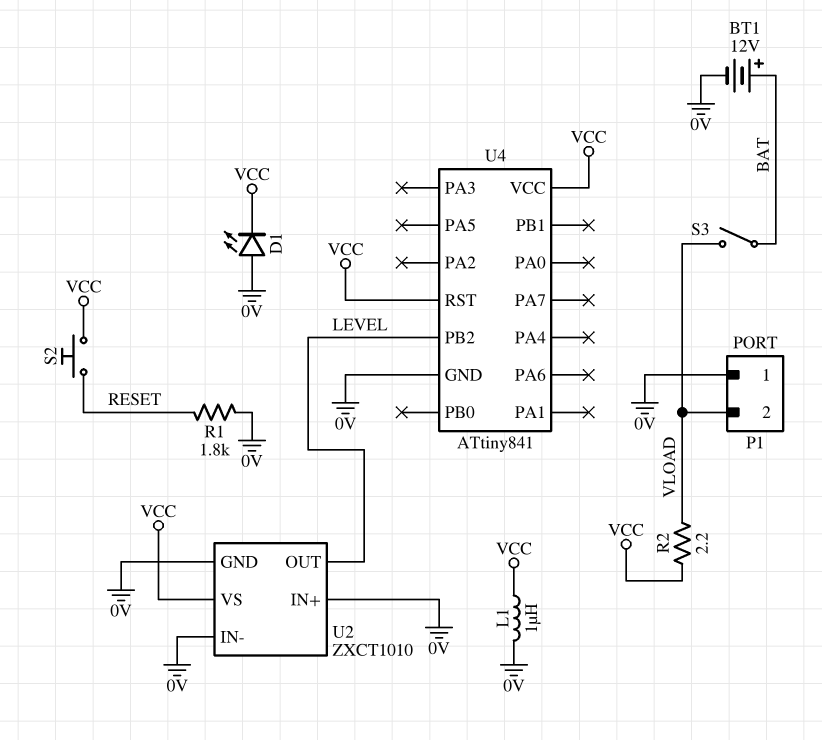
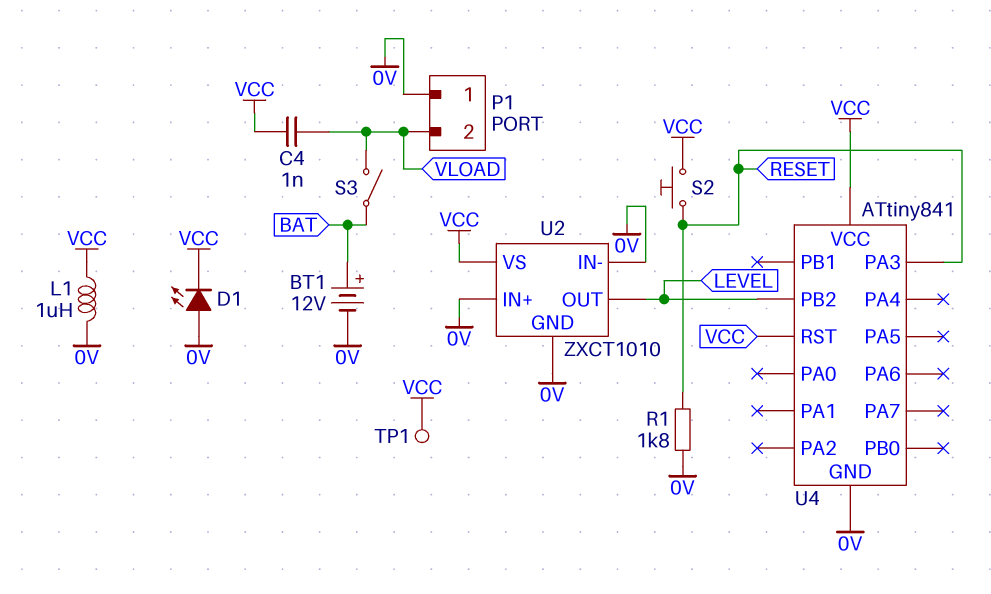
C4: none -> 1nF (VCC, VLOAD)
R2: 2.2 (VCC, VLOAD) -> none
TP1: none -> test point (VCC)
U4 pin PA3: none -> RESET

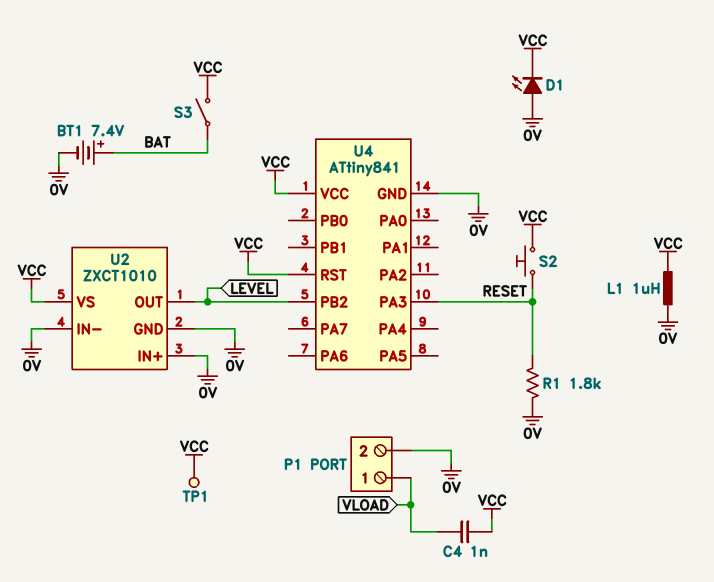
BT1: 12V (plus BAT, minus 0V) -> 7.4V (plus BAT, minus 0V)
P1 pin 1: 0V -> VLOAD
P1 pin 2: VLOAD -> 0V
S3: switch (BAT, VLOAD) -> switch (BAT, VCC)

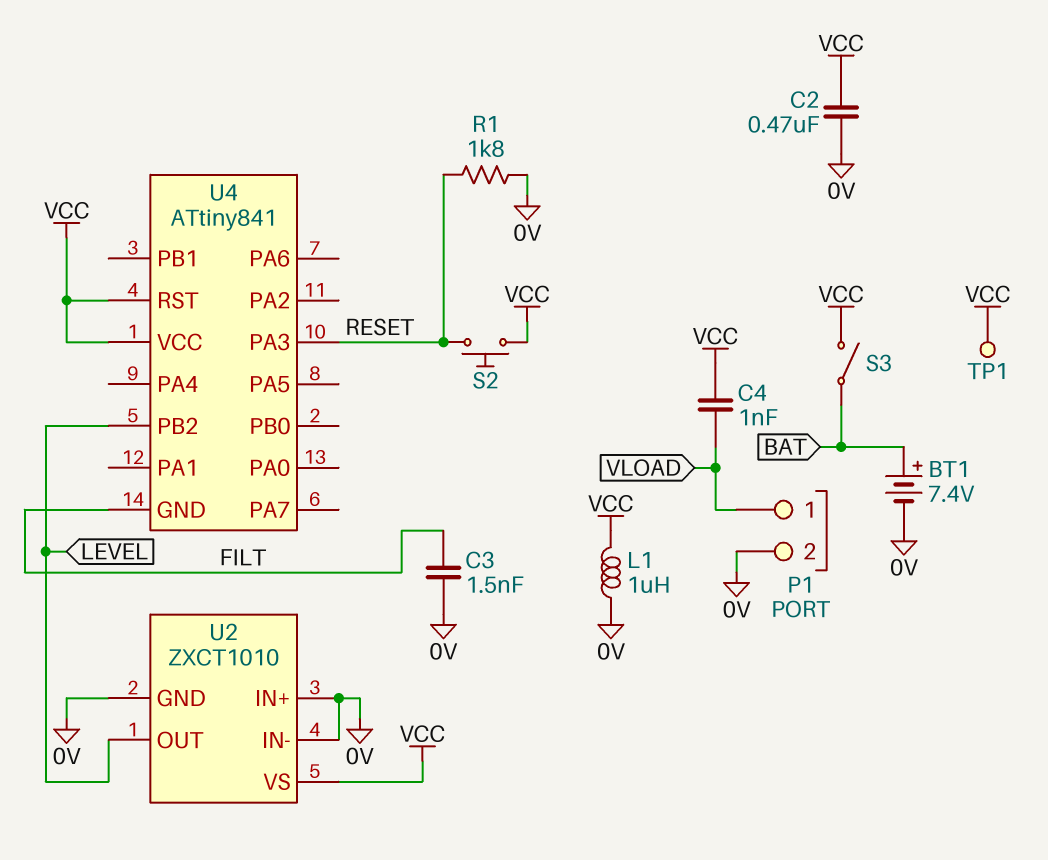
C2: none -> 470nF (0V, VCC)
C3: none -> 1.5nF (0V, FILT)
D1: LED (A 0V, K VCC) -> none
U4 pin GND: 0V -> FILT

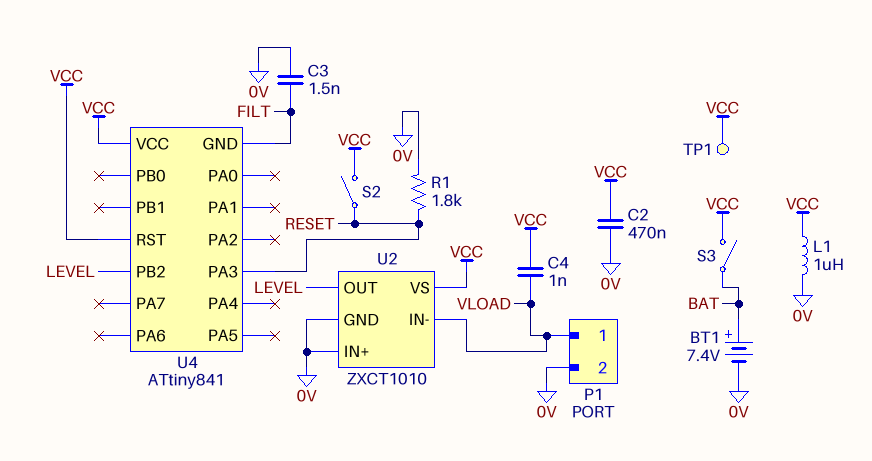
S2: button (RESET, VCC) -> switch (RESET, VCC)
U2 pin IN-: 0V -> VLOAD

